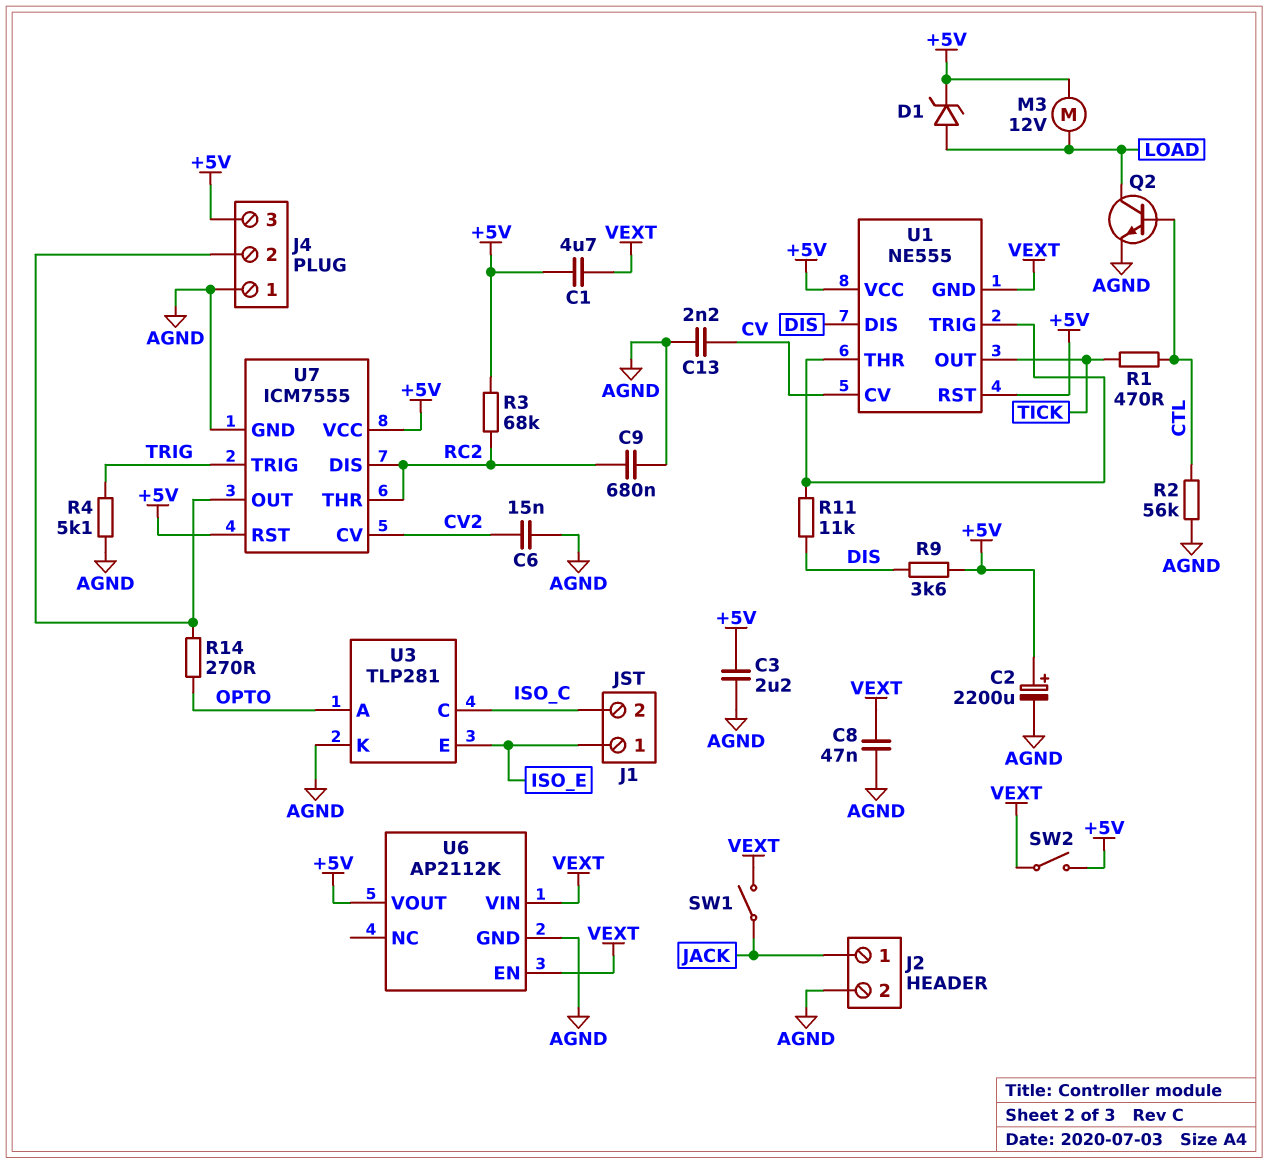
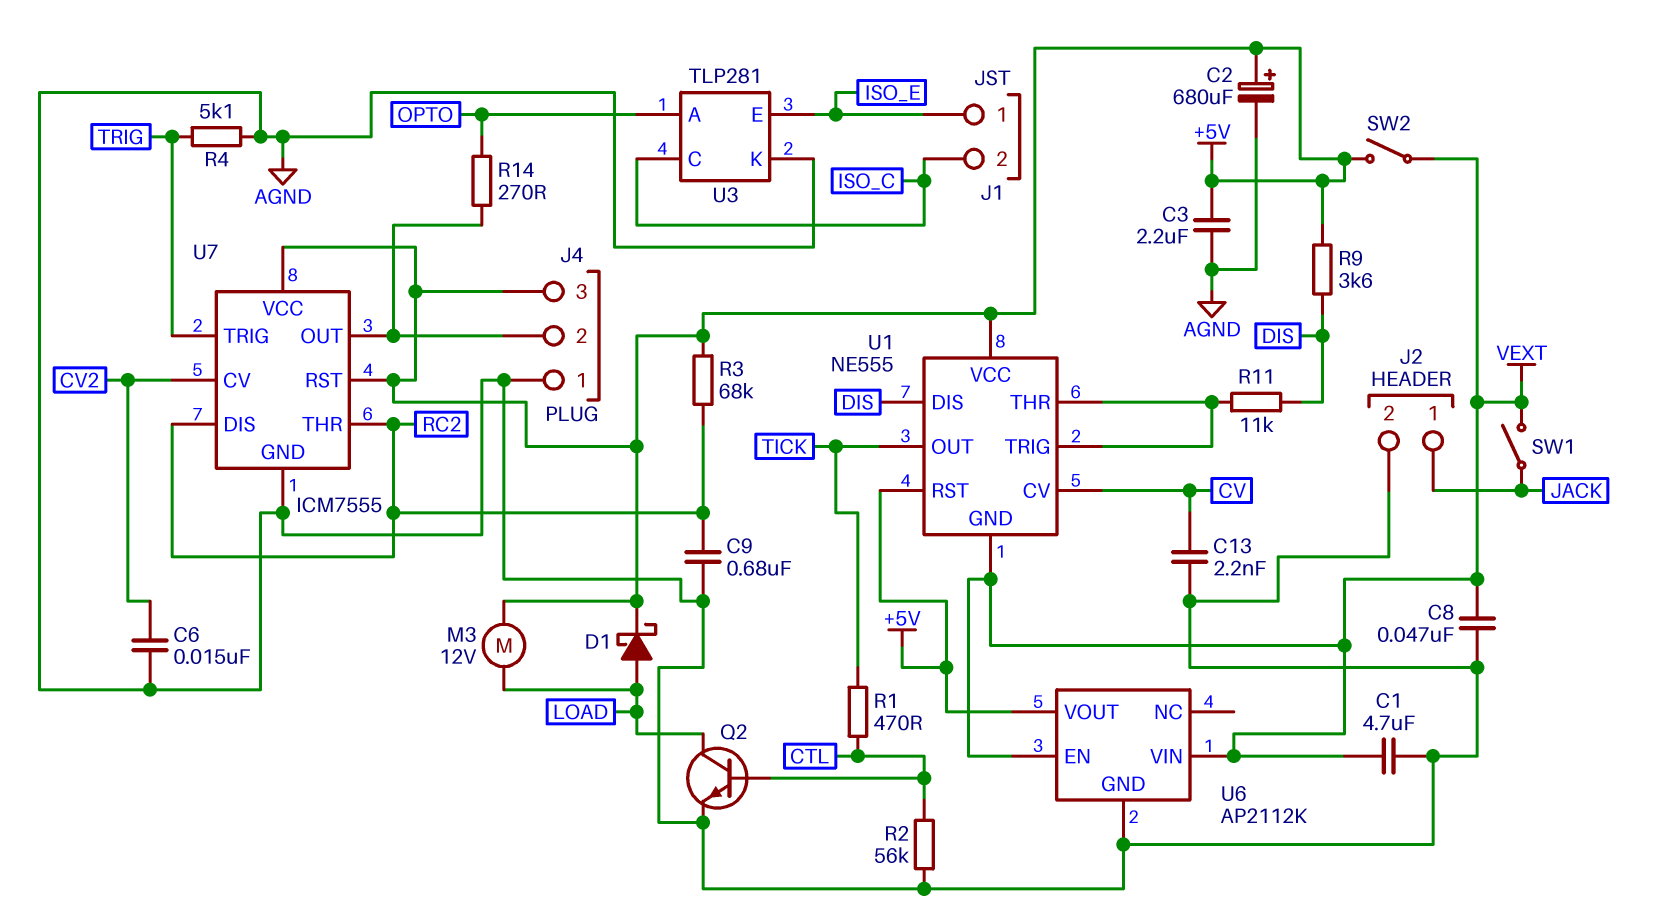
C1: 4.7uF (+5V, VEXT) -> 4.7uF (AGND, VEXT)
C2: 2200uF (plus +5V, minus AGND) -> 680uF (plus +5V, minus AGND)
D1: zener (A LOAD, K +5V) -> schottky (A LOAD, K +5V)

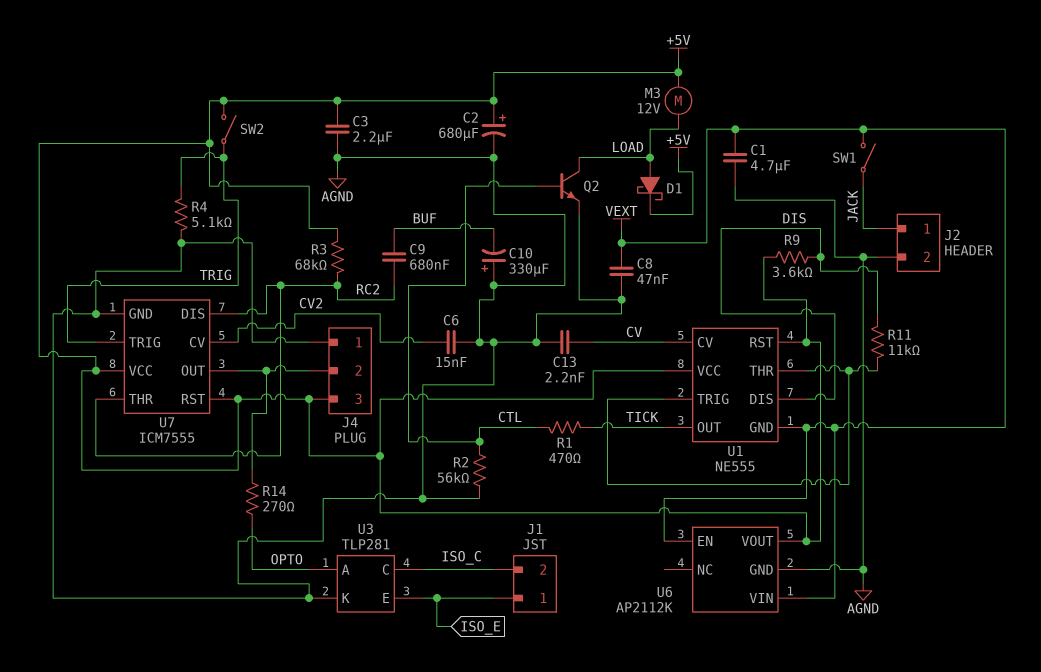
C9: 680nF (AGND, RC2) -> 680nF (BUF, RC2)
C10: none -> 330uF (plus AGND, minus BUF)
SW2: switch (+5V, VEXT) -> switch (+5V, TRIG)

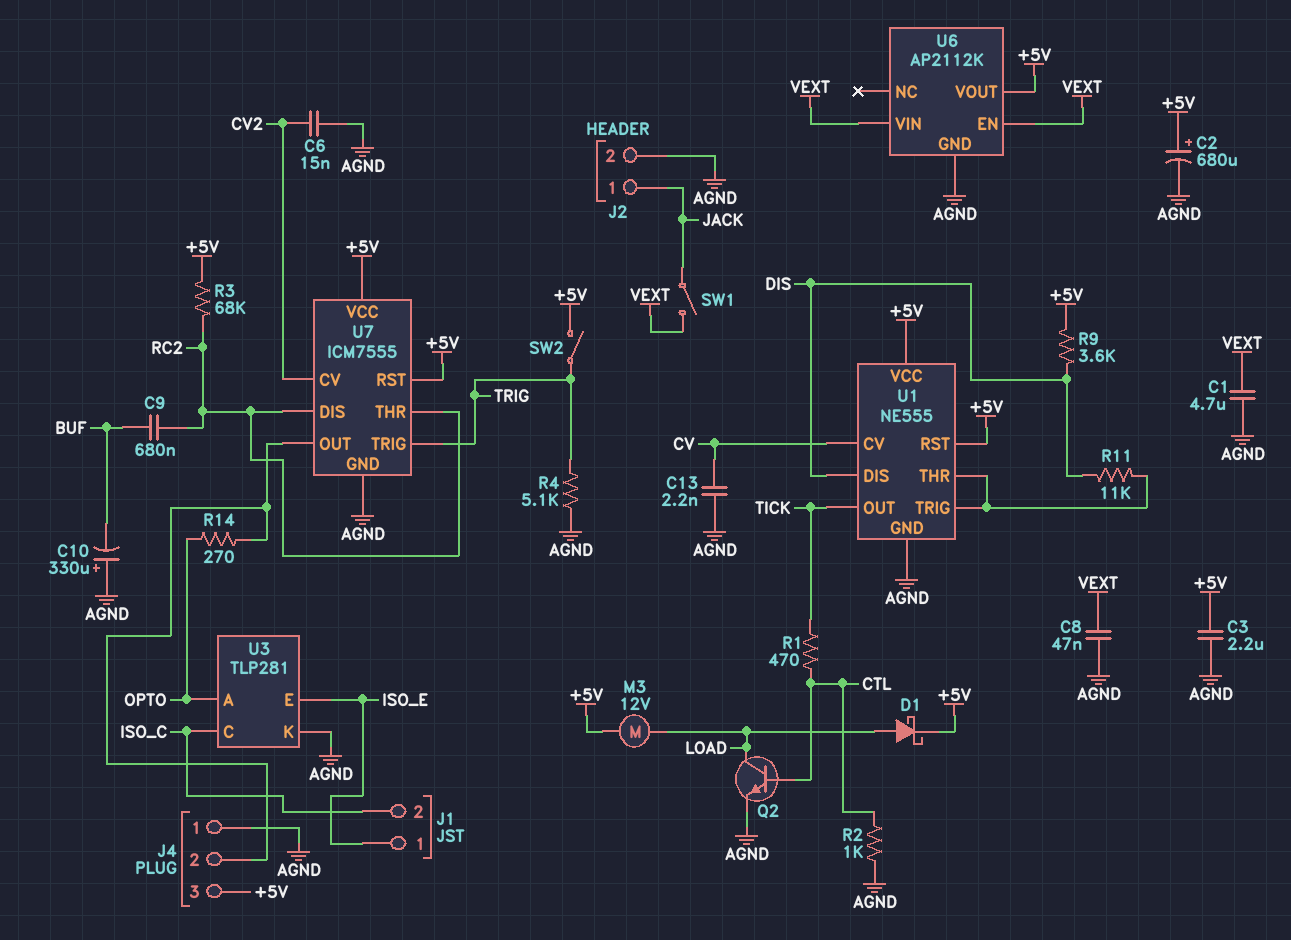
R2: 56k (AGND, CTL) -> 1k (AGND, CTL)
U1 pin GND: VEXT -> AGND

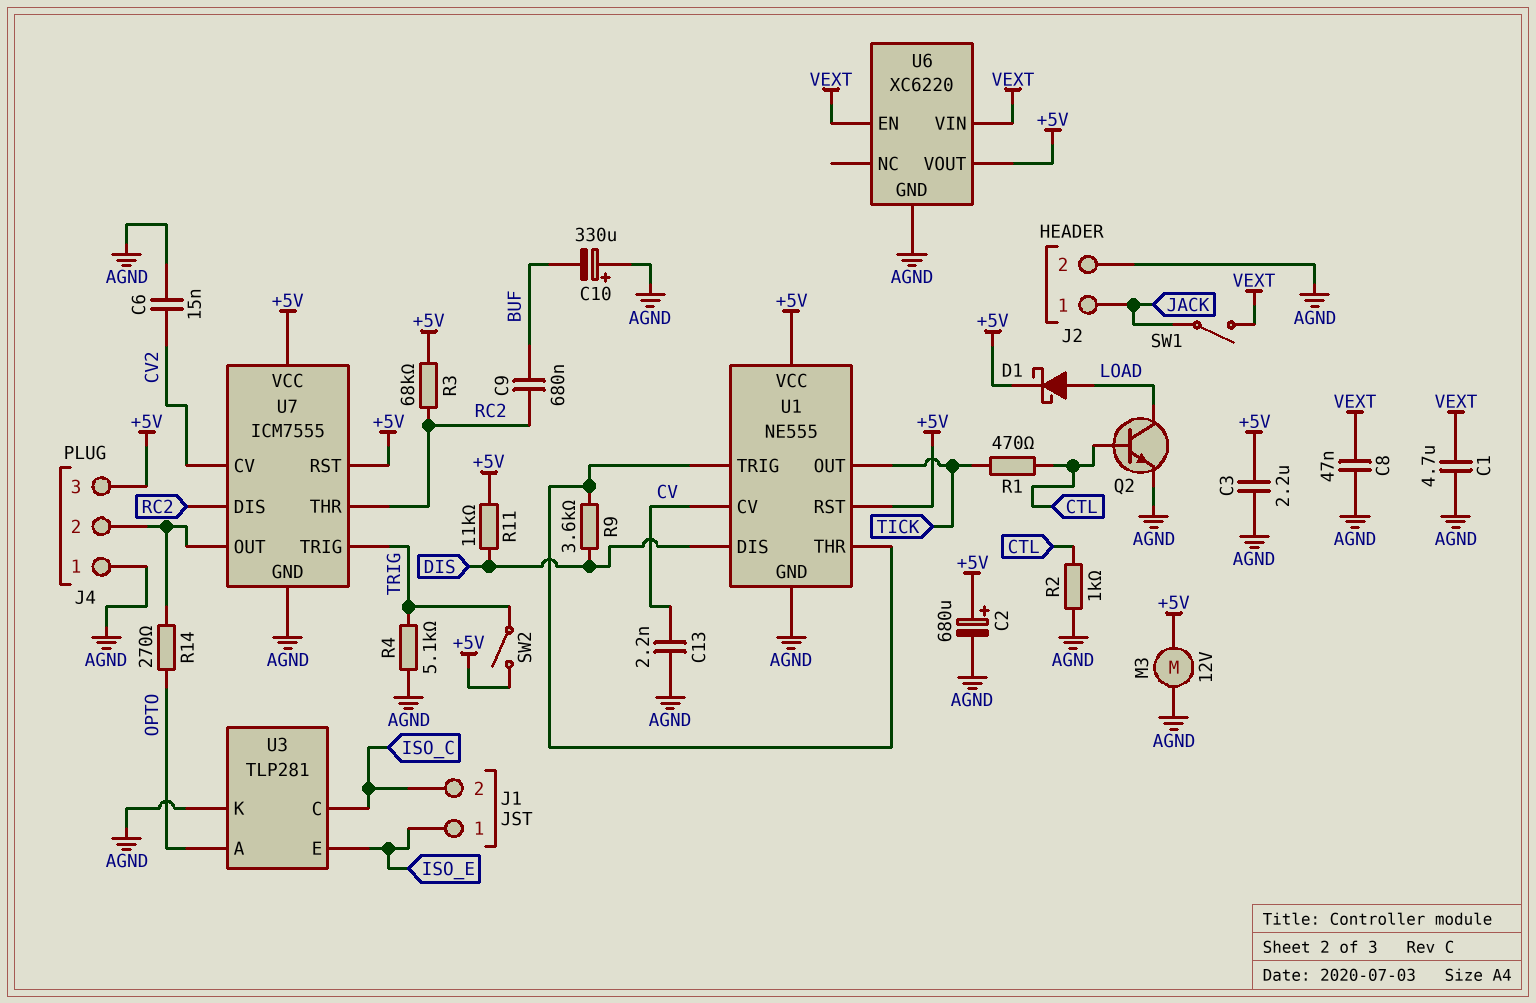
M3: motor 12V (+5V, LOAD) -> motor 12V (+5V, AGND)
R9: 3.6k (+5V, DIS) -> 3.6k (DIS, U1/THR)
R11: 11k (DIS, U1/THR) -> 11k (+5V, DIS)
U6: AP2112K -> XC6220

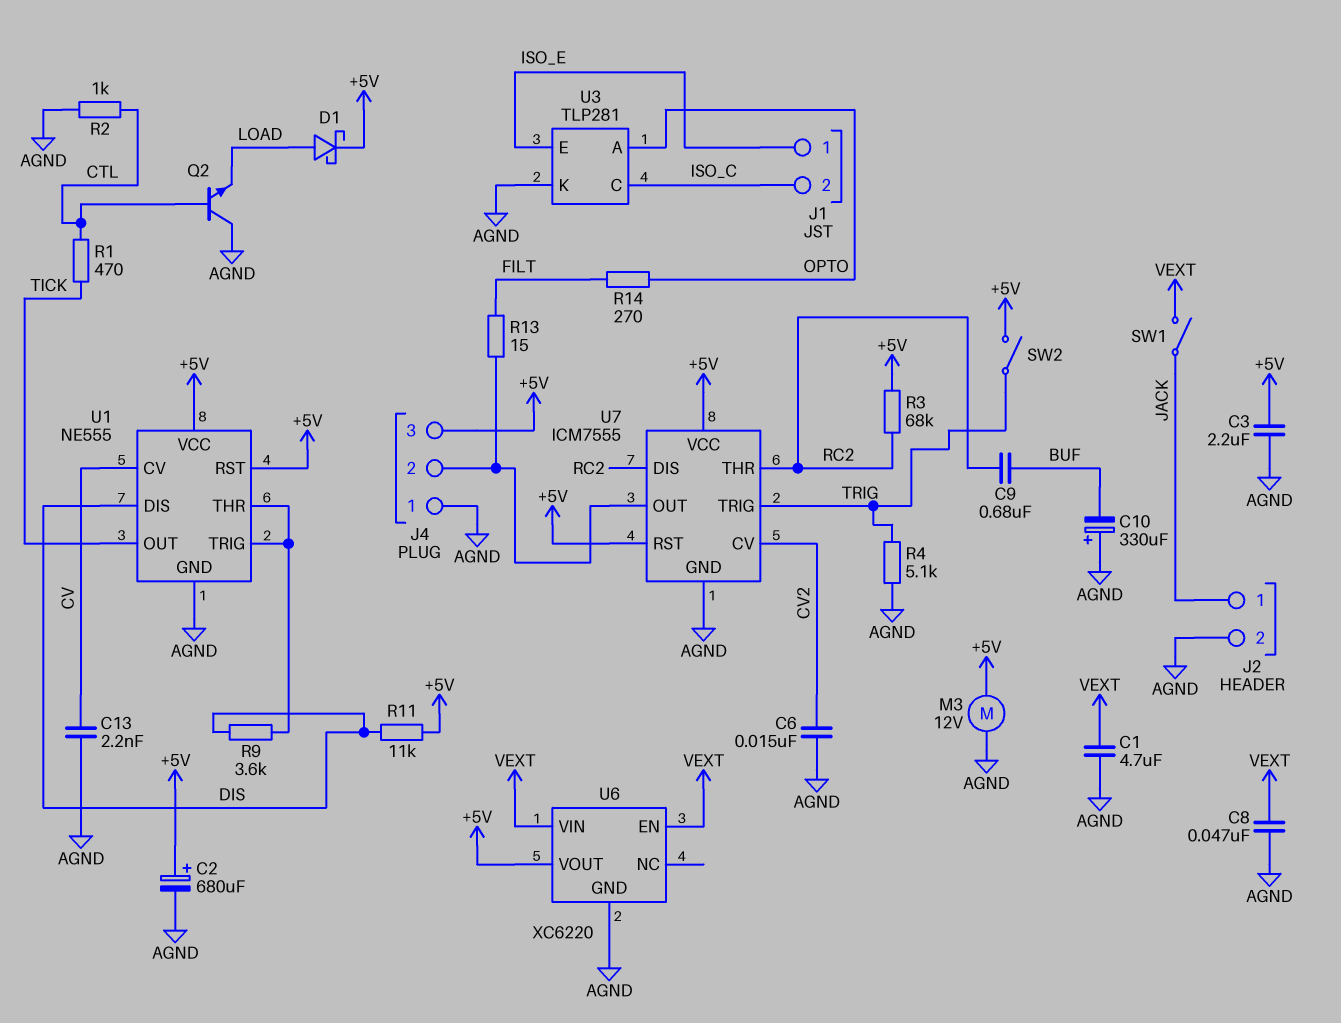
Q2: NPN (B CTL, C LOAD, E AGND) -> NPN (B CTL, C AGND, E LOAD)
R13: none -> 15 (FILT, J4/2)
R14: 270 (J4/2, OPTO) -> 270 (FILT, OPTO)

